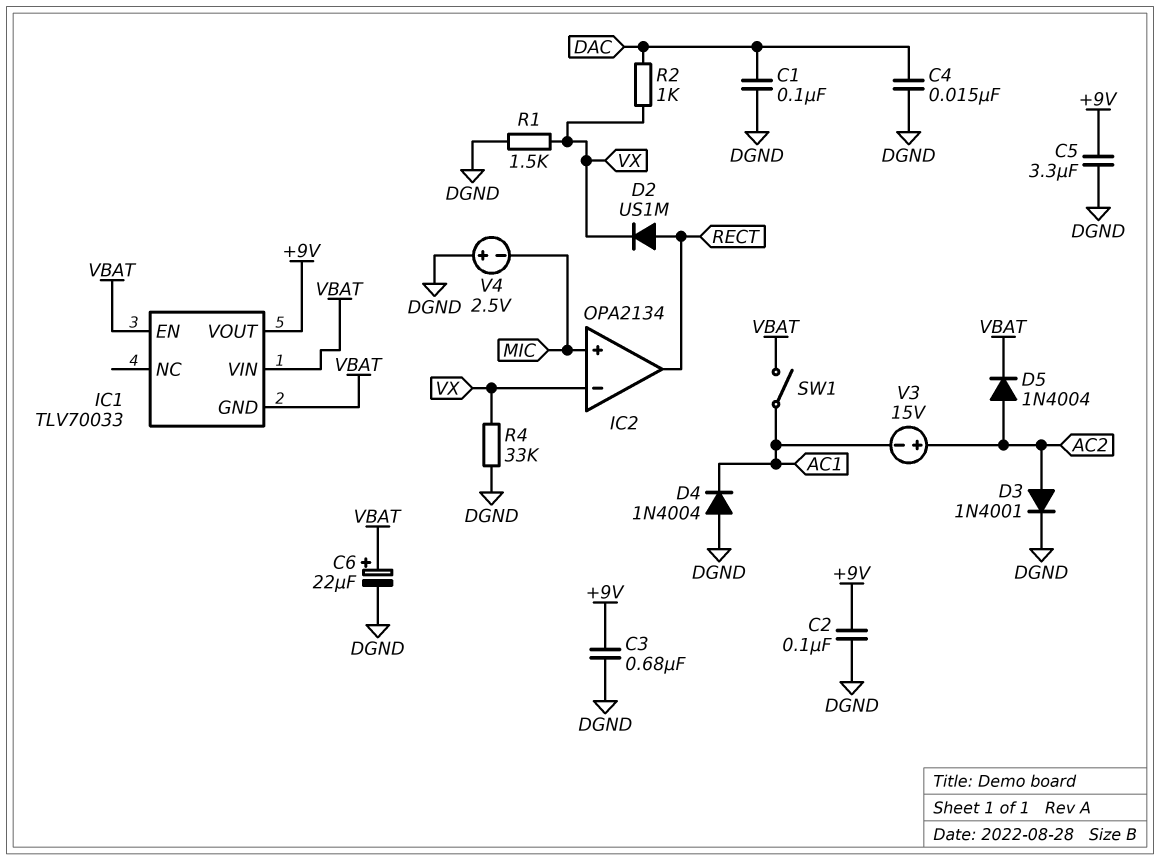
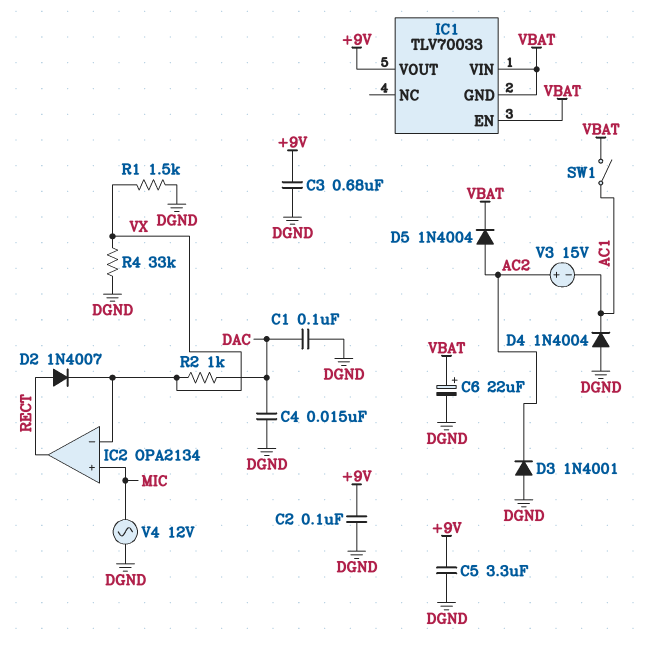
D2: diode US1M (A RECT, K VX) -> diode 1N4007 (A RECT, K VX)
D3: diode 1N4001 (A AC2, K DGND) -> diode 1N4001 (A DGND, K AC2)
V4: 2.5V (plus DGND, minus MIC) -> AC 12V (DGND, MIC)

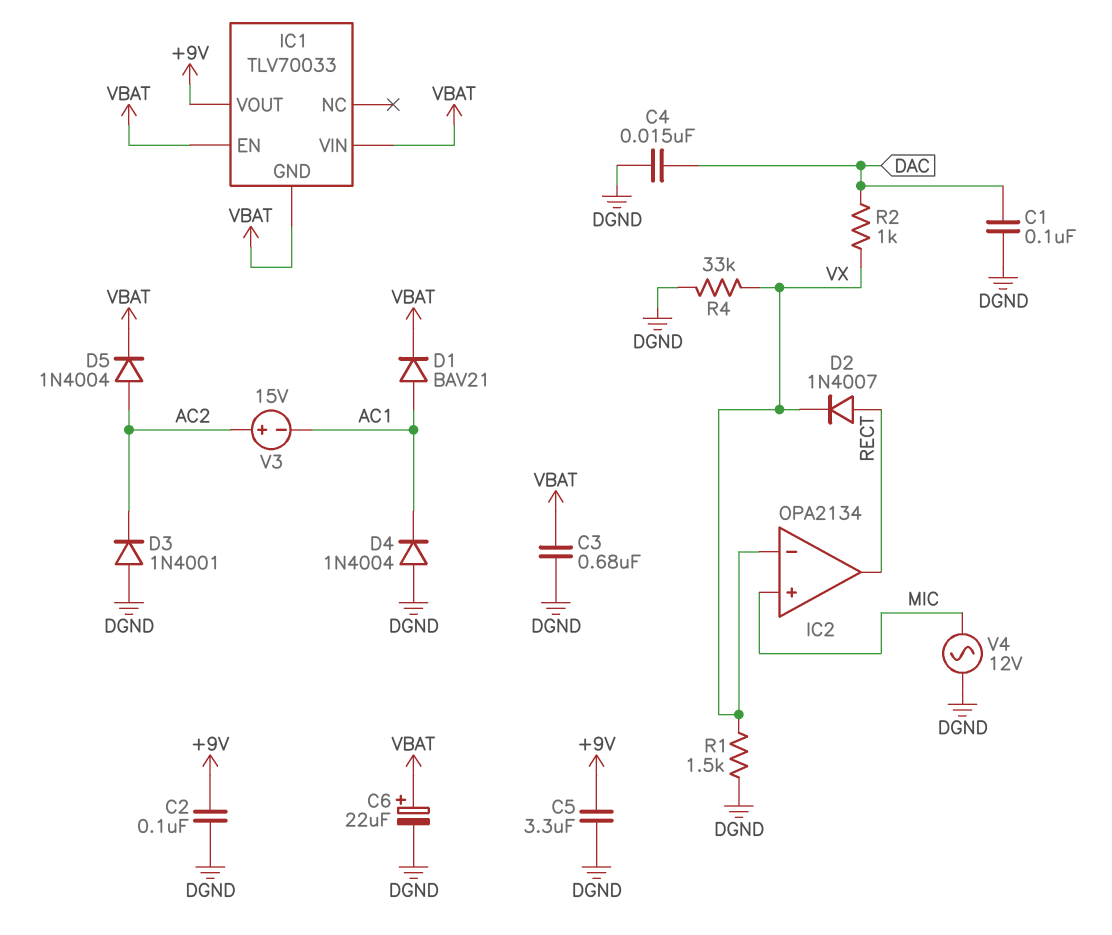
C3: 680nF (+9V, DGND) -> 680nF (DGND, VBAT)
D1: none -> diode BAV21 (A AC1, K VBAT)
SW1: switch (AC1, VBAT) -> none

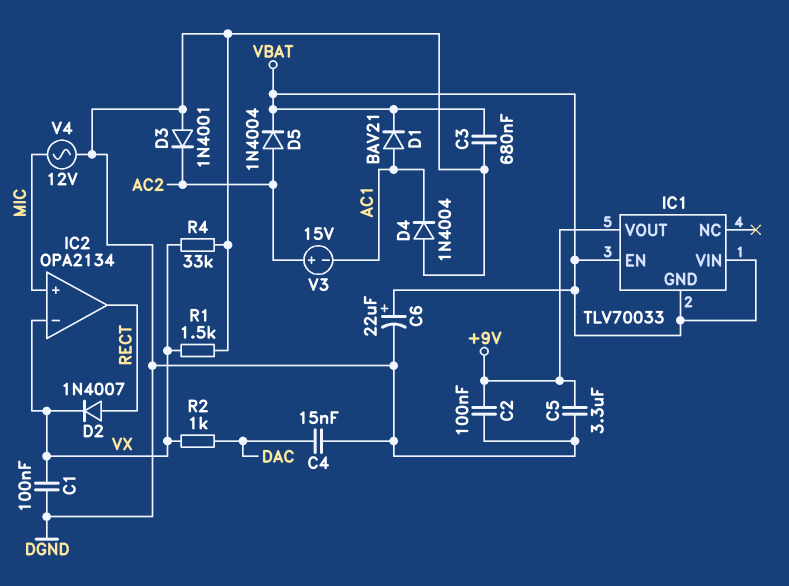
C1: 100nF (DAC, DGND) -> 100nF (DGND, VX)

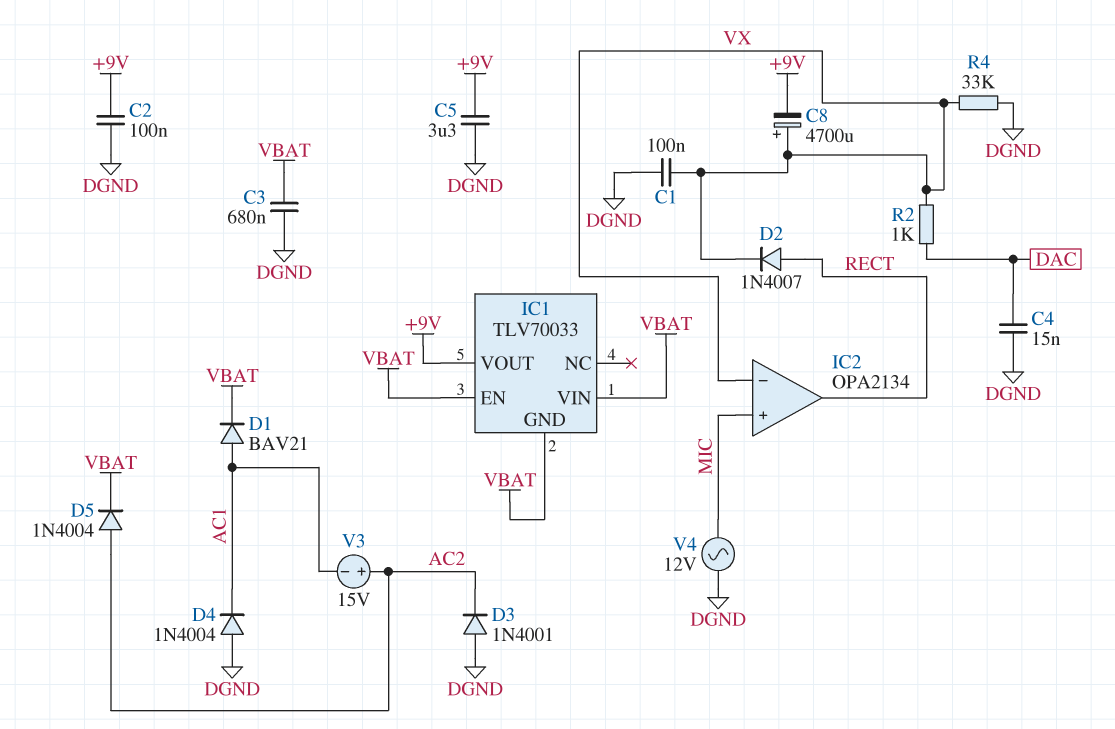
C6: 22uF (plus VBAT, minus DGND) -> none
C8: none -> 4700uF (plus VX, minus +9V)
R1: 1.5k (DGND, VX) -> none

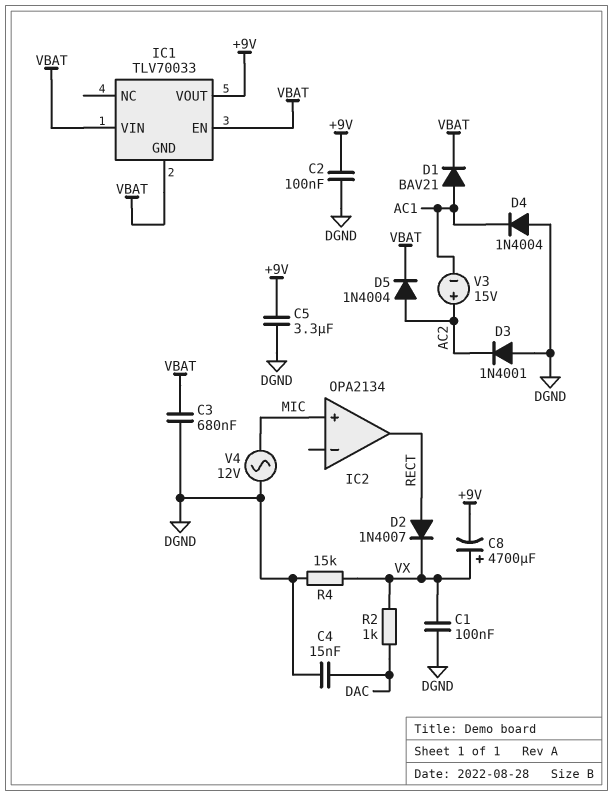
IC2 pin in-: VX -> none
R4: 33k (DGND, VX) -> 15k (DGND, VX)

